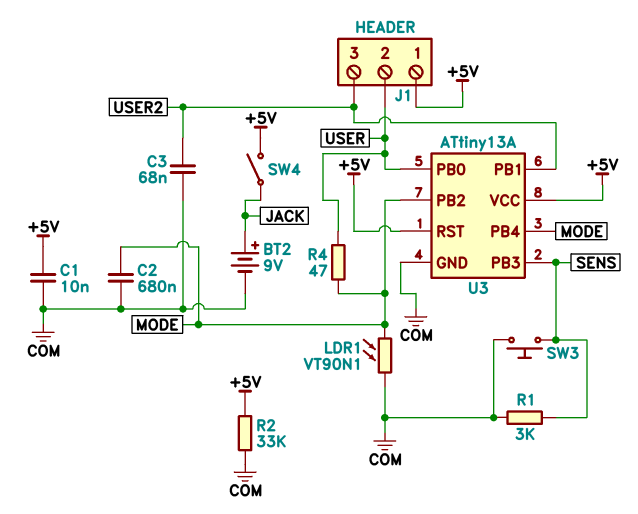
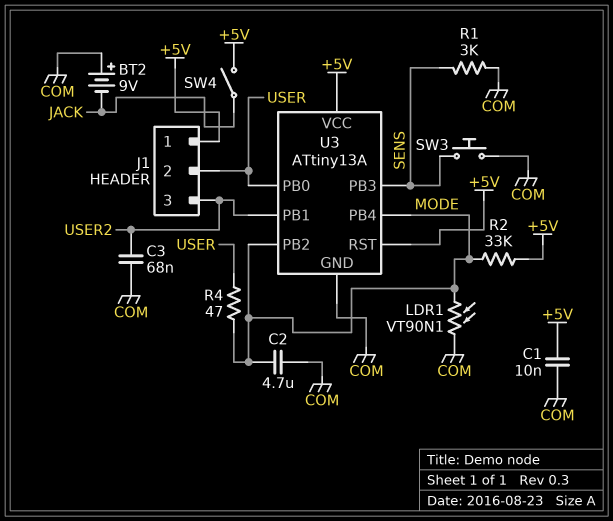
BT2: 9V (plus JACK, minus COM) -> 9V (plus COM, minus JACK)
C2: 680nF (COM, MODE) -> 4.7uF (COM, MODE)
R2: 33k (+5V, COM) -> 33k (+5V, MODE)

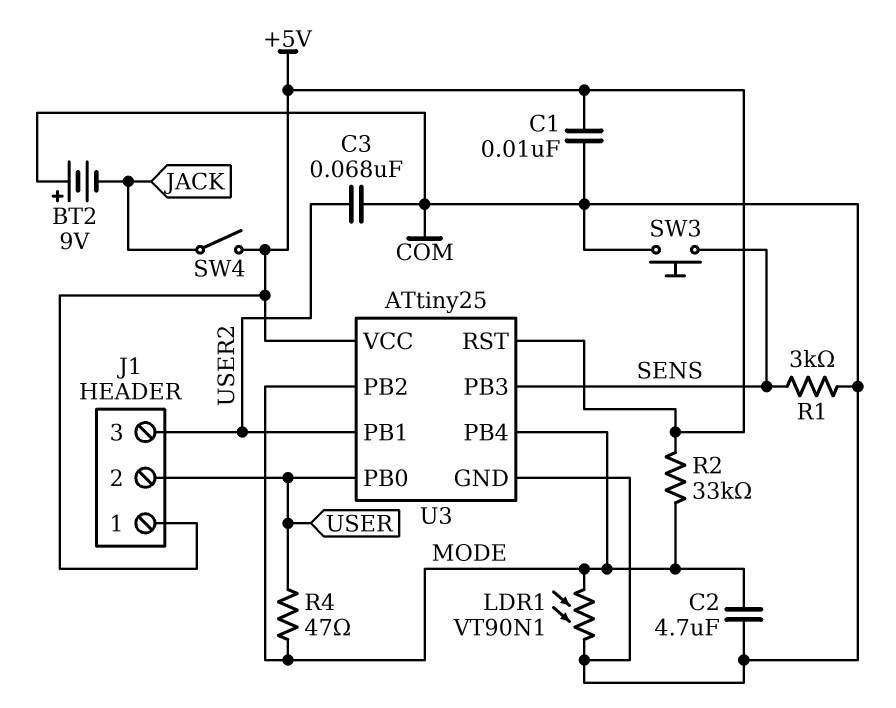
U3: ATtiny13A -> ATtiny25

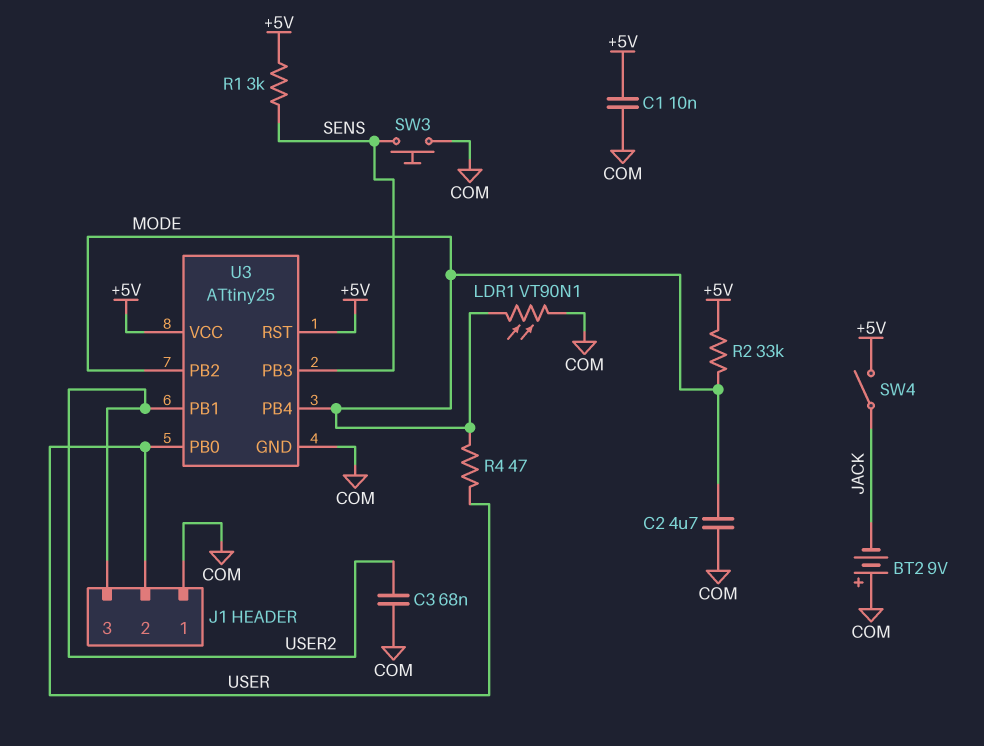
J1 pin 1: +5V -> COM
R1: 3k (COM, SENS) -> 3k (+5V, SENS)

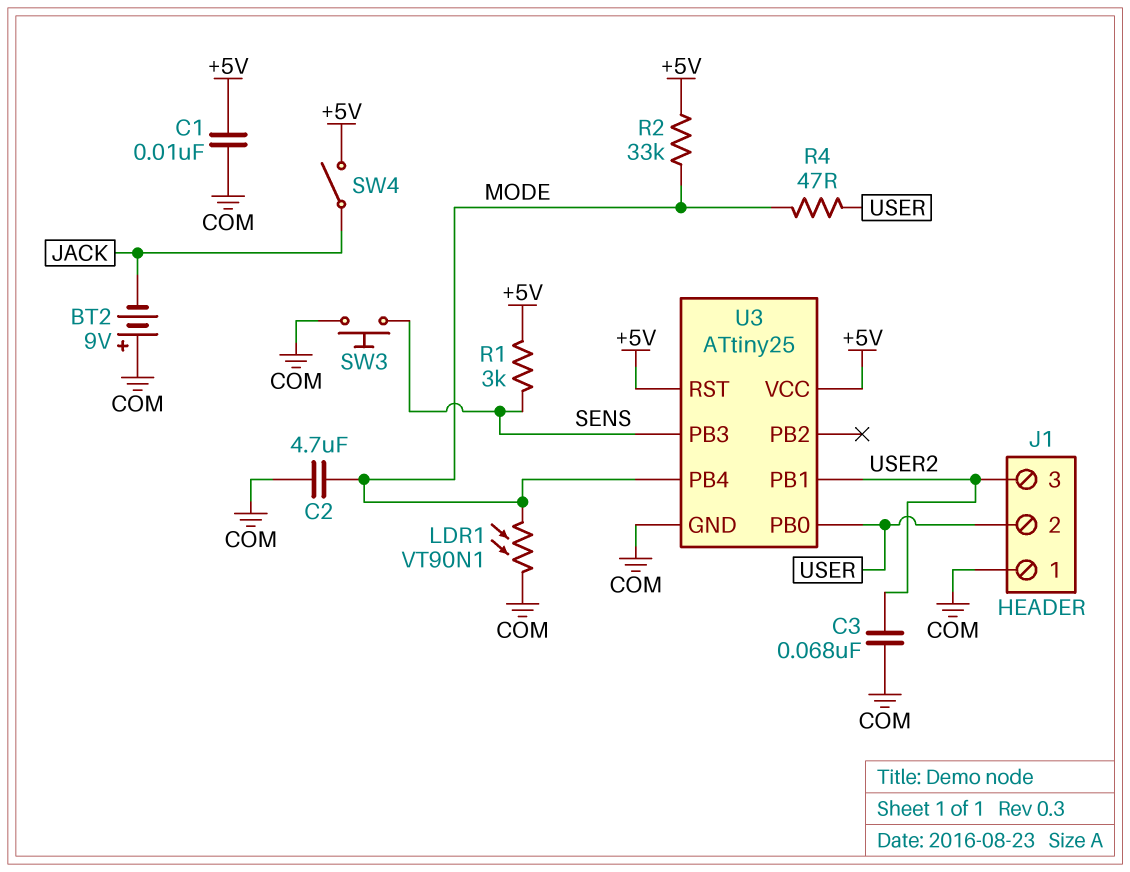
U3 pin PB2: MODE -> none

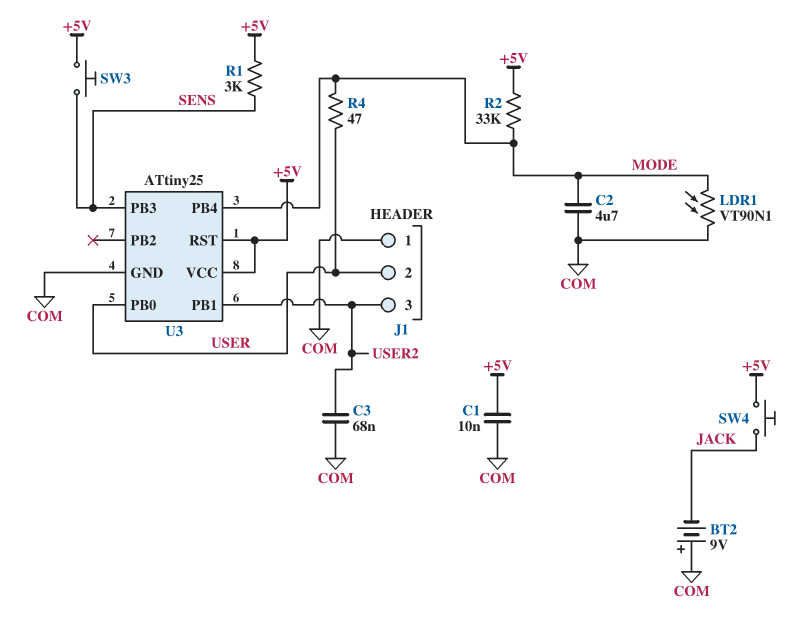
SW3: button (COM, SENS) -> button (+5V, SENS)
SW4: switch (+5V, JACK) -> button (+5V, JACK)

